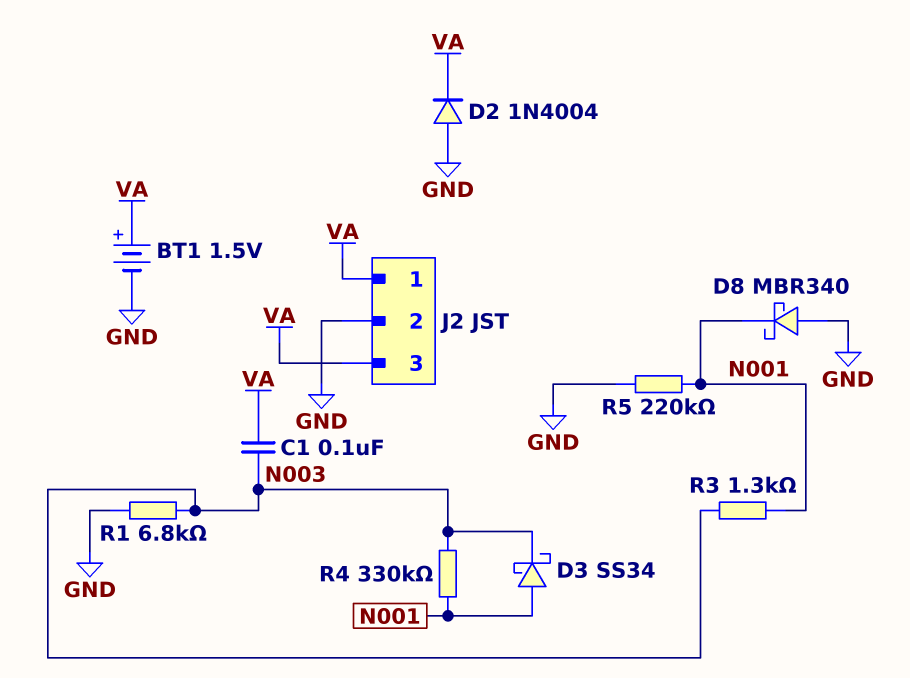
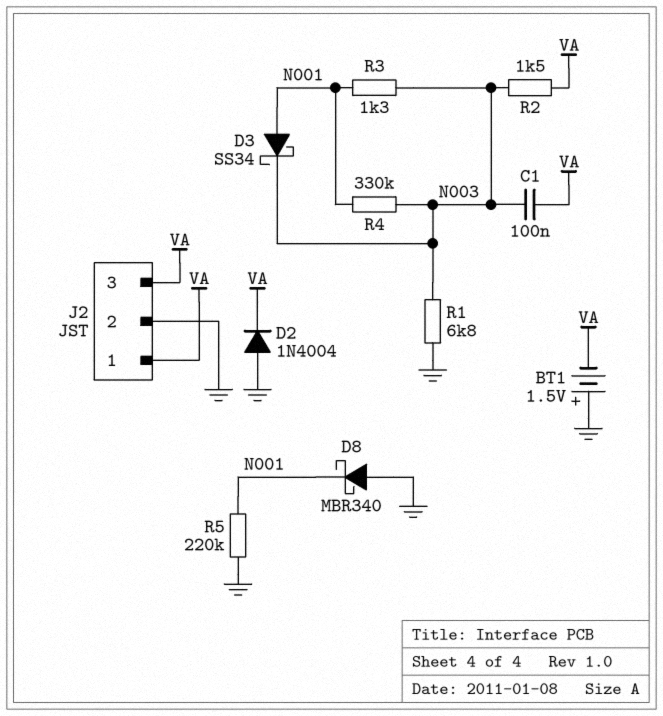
BT1: 1.5V (plus VA, minus GND) -> 1.5V (plus GND, minus VA)
R2: none -> 1.5k (N003, VA)

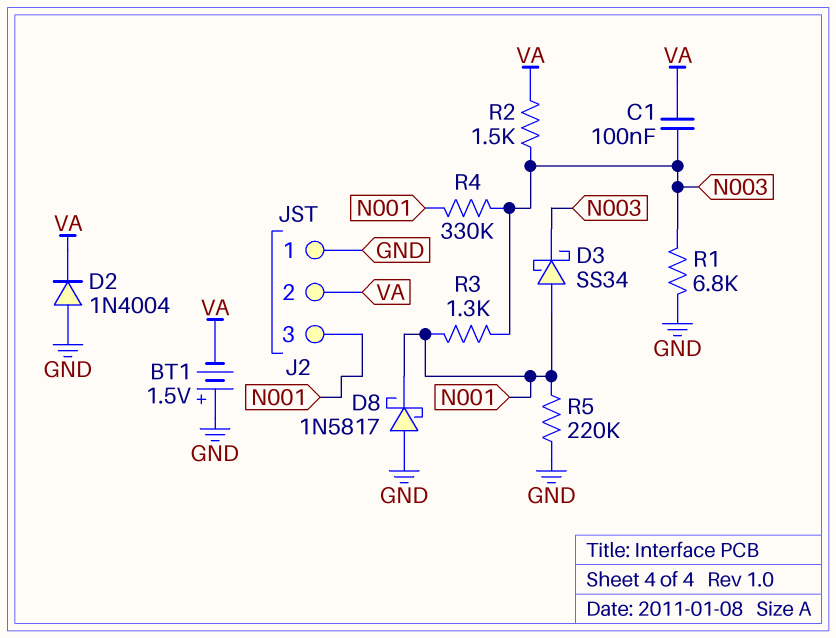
D8: schottky MBR340 (A GND, K N001) -> schottky 1N5817 (A GND, K N001)
J2 pin 1: VA -> GND
J2 pin 2: GND -> VA
J2 pin 3: VA -> N001

